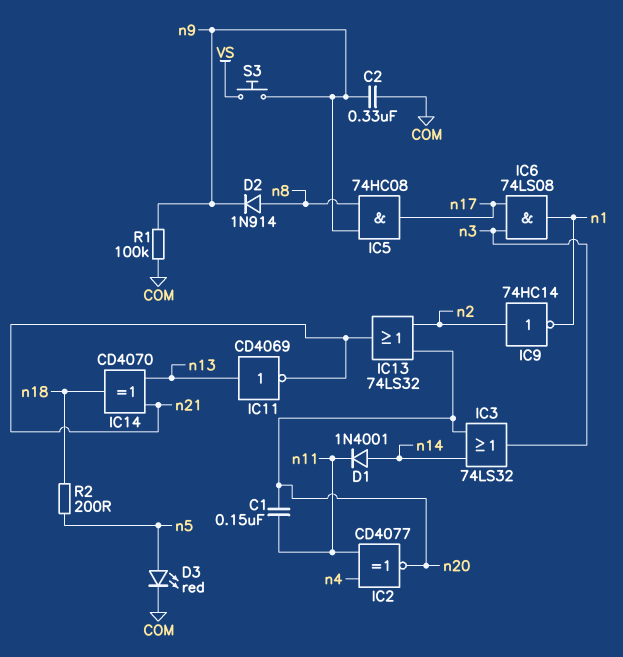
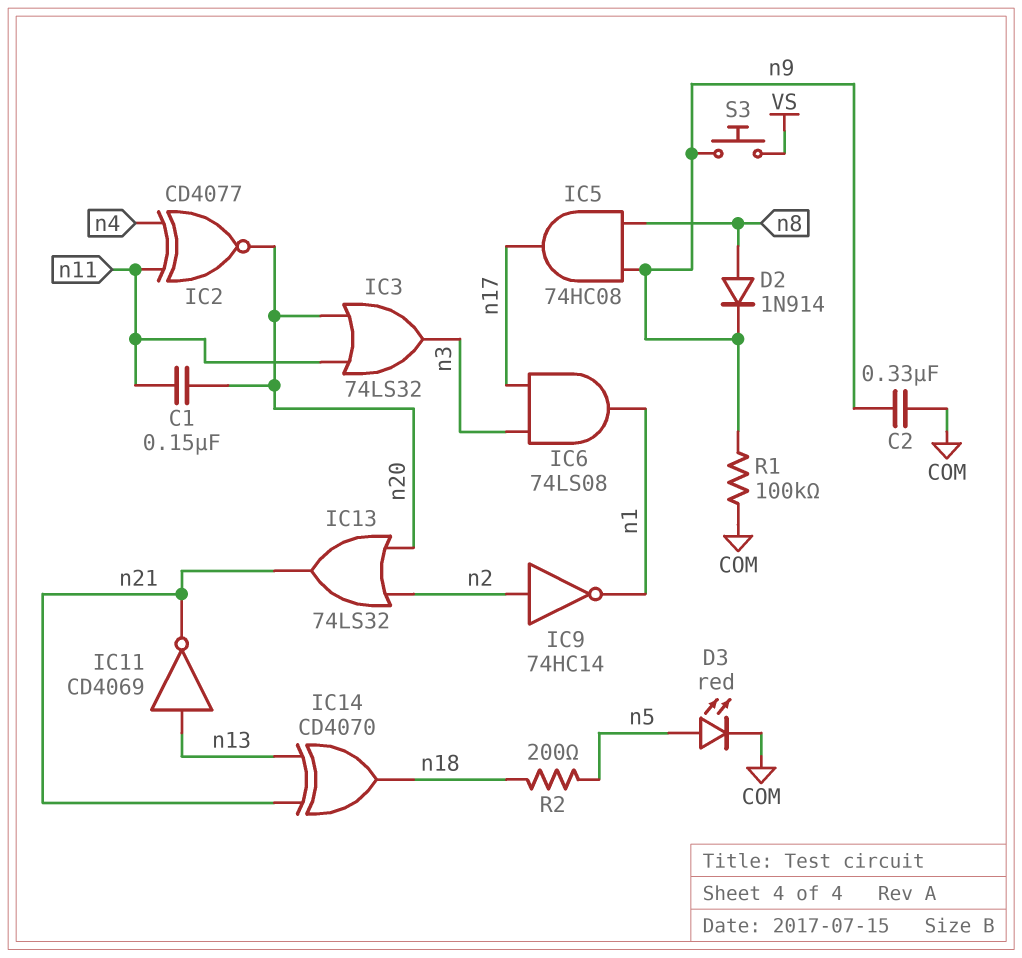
D1: diode 1N4001 (A n14, K n11) -> none
IC3: OR 74LS32 (in n14, in n20, out n3) -> OR 74LS32 (in n11, in n20, out n3)

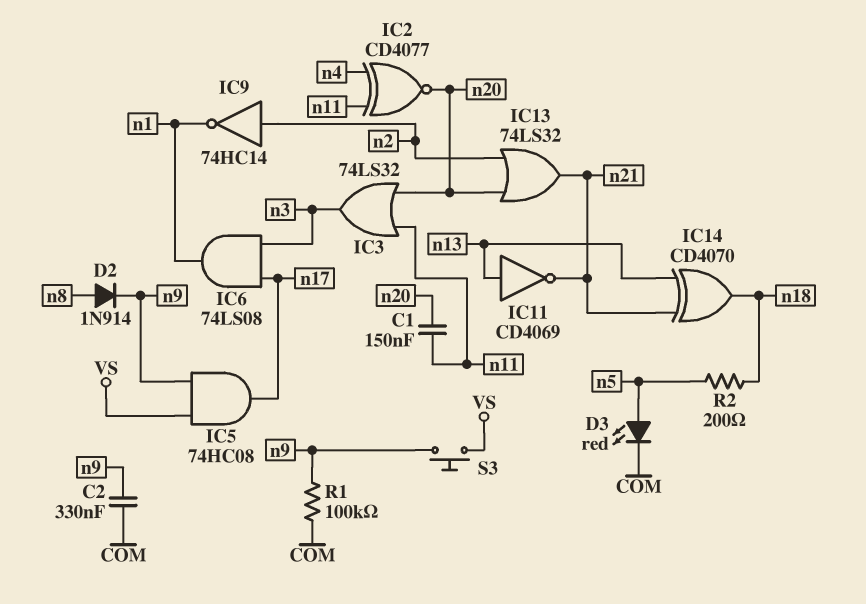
IC5: AND 74HC08 (in n8, in n9, out n17) -> AND 74HC08 (in VS, in n9, out n17)

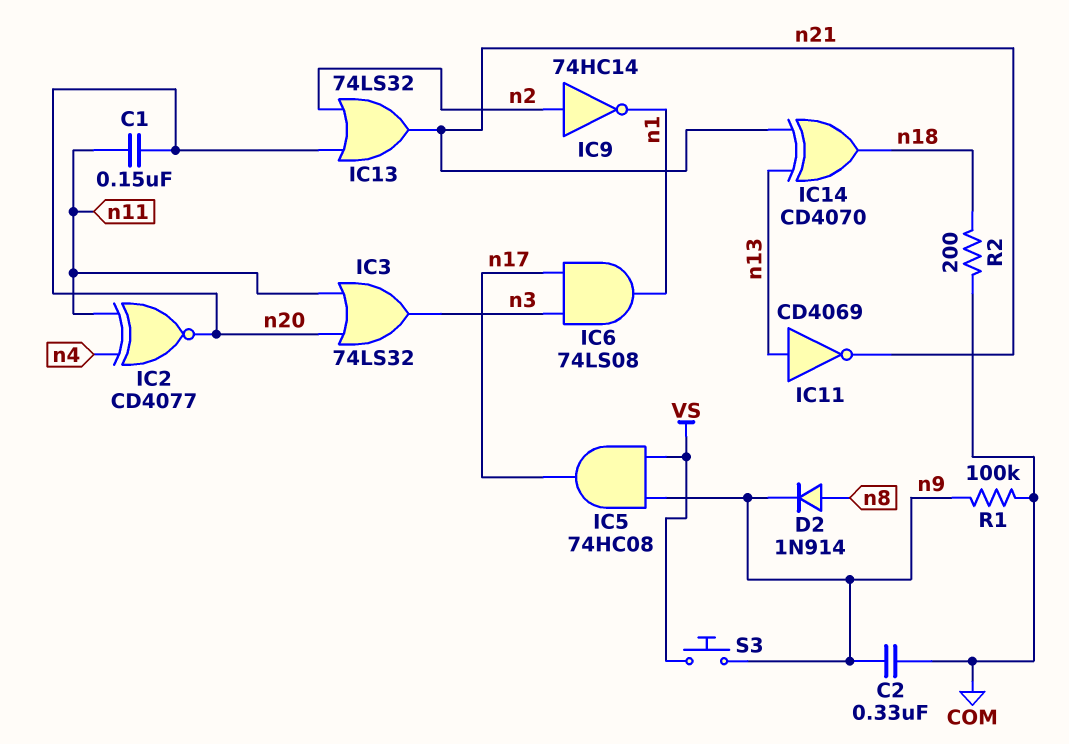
D3: LED red (A n5, K COM) -> none
R2: 200 (n5, n18) -> 200 (COM, n18)

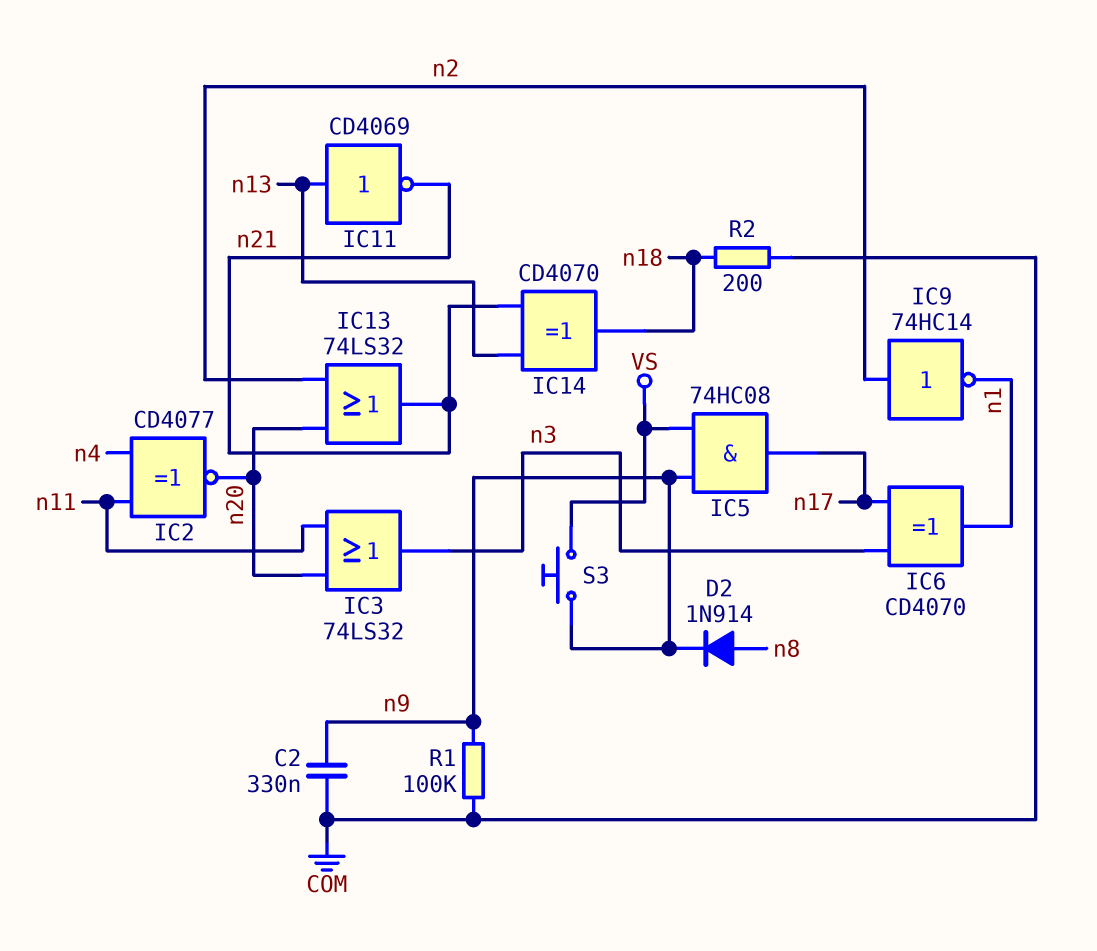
C1: 150nF (n11, n20) -> none
IC6: AND 74LS08 (in n3, in n17, out n1) -> XOR CD4070 (in n3, in n17, out n1)

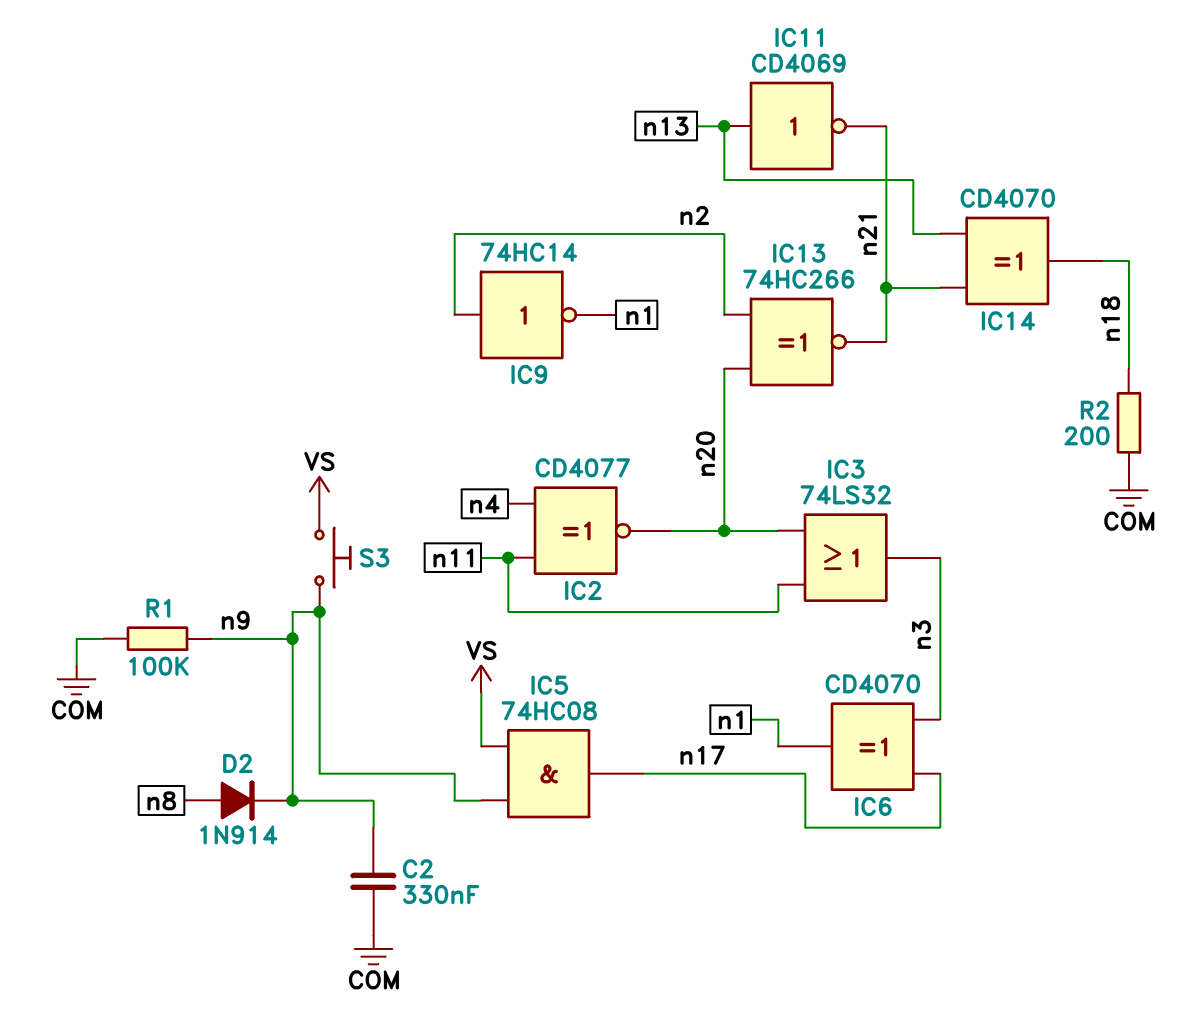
IC13: OR 74LS32 (in n2, in n20, out n21) -> XNOR 74HC266 (in n2, in n20, out n21)

